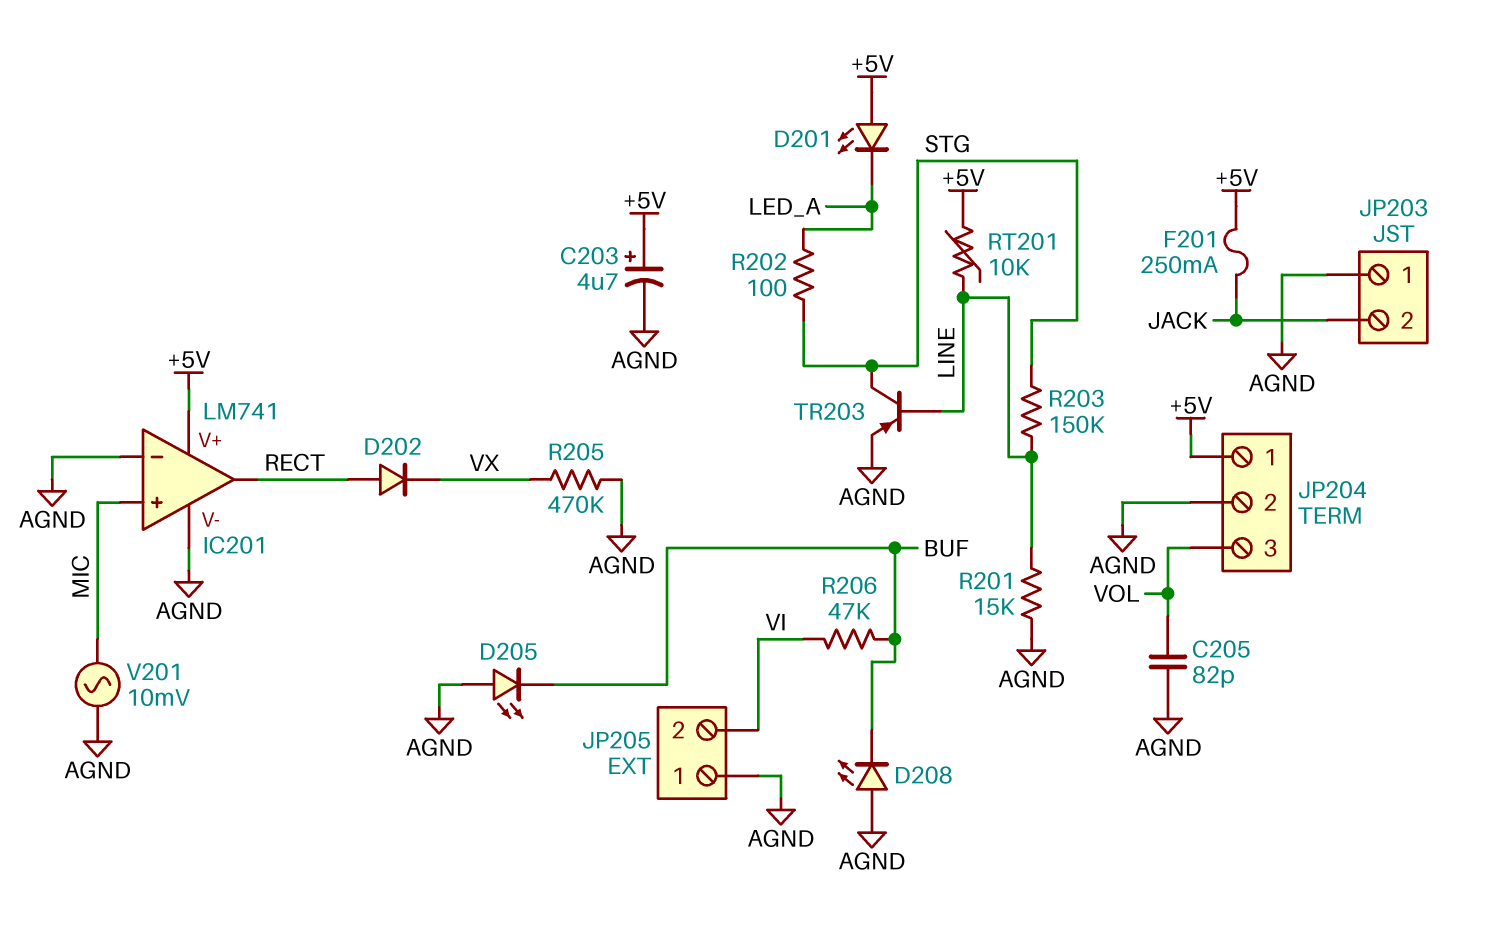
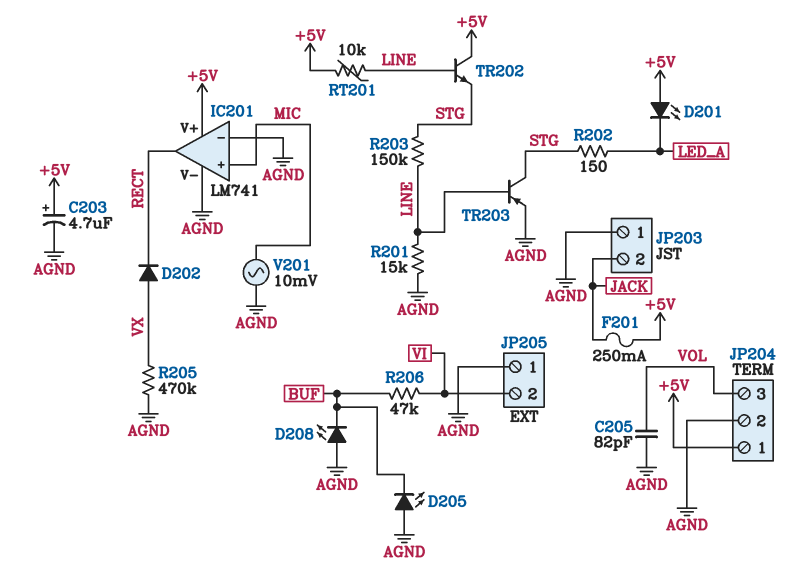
D202: diode (A RECT, K VX) -> diode (A VX, K RECT)
R202: 100 (LED_A, STG) -> 150 (LED_A, STG)
TR202: none -> NPN (B LINE, C +5V, E STG)

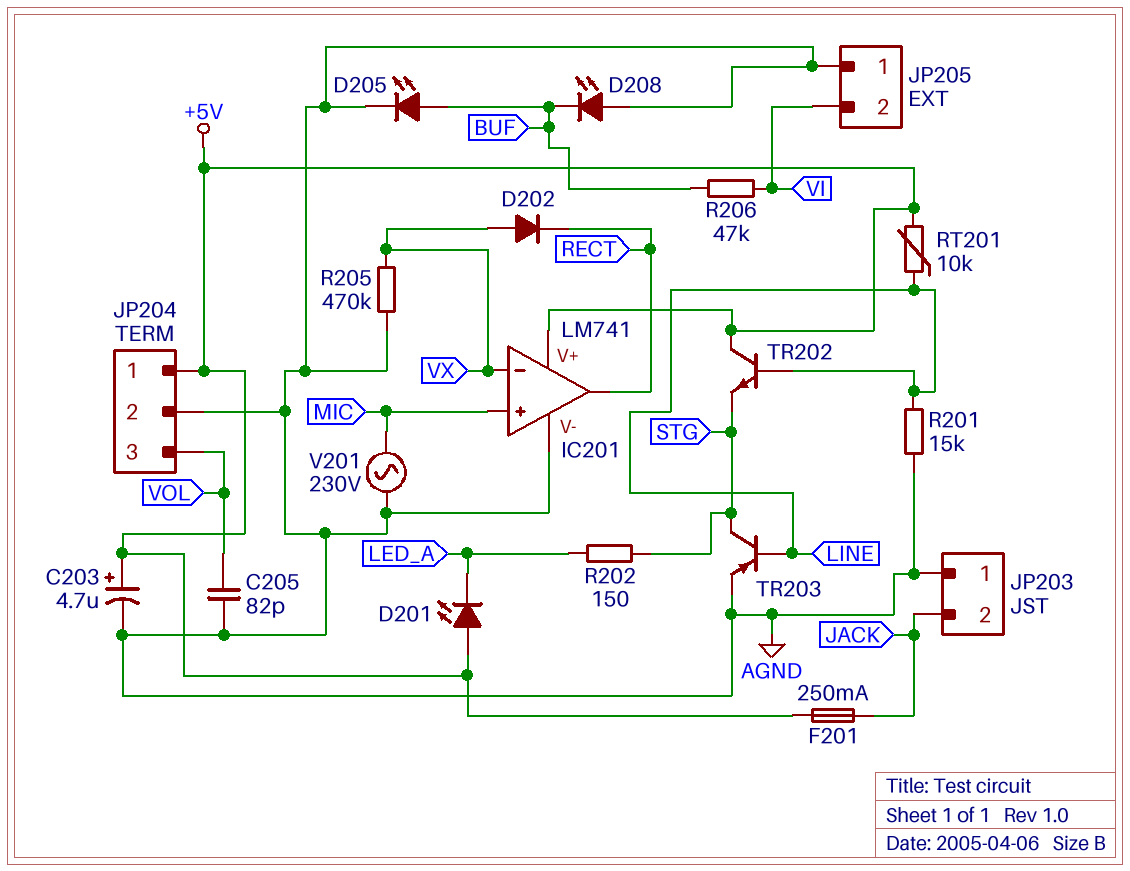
D205: LED (A AGND, K BUF) -> LED (A BUF, K AGND)
IC201 pin in-: AGND -> VX
R203: 150k (LINE, STG) -> none
V201: AC 10mV (AGND, MIC) -> AC 230V (AGND, MIC)

